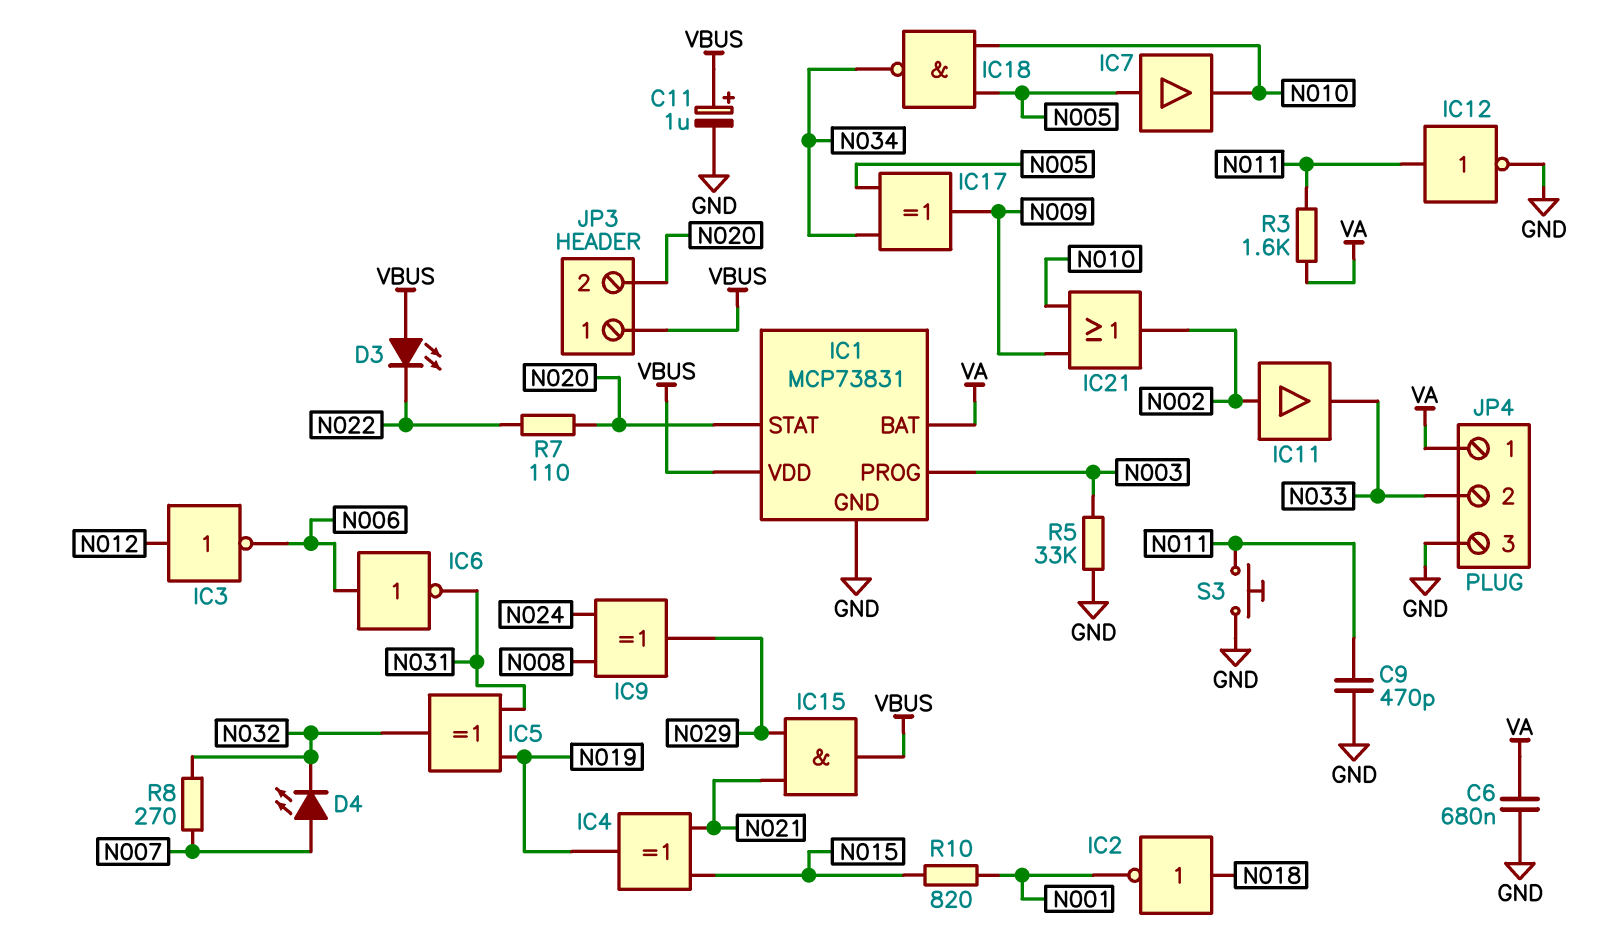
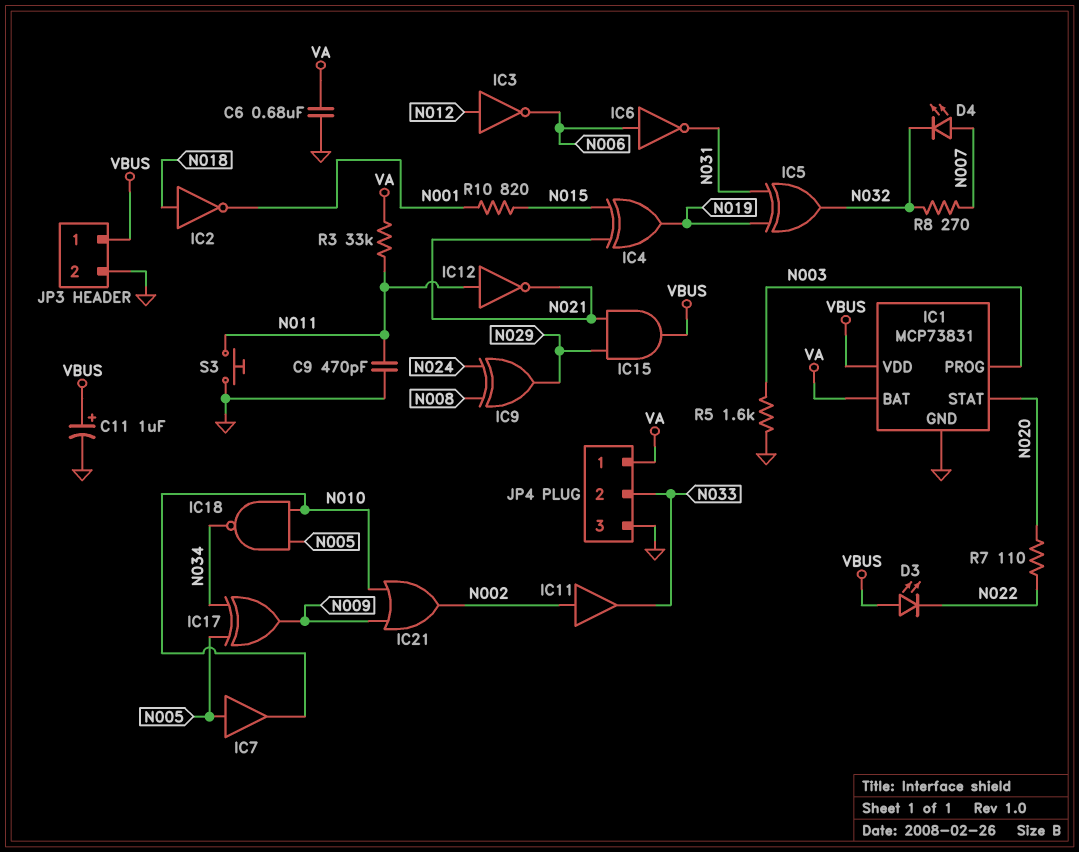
IC12: NOT (in N011, out GND) -> NOT (in N011, out N021)
JP3 pin 2: N020 -> GND
R3: 1.6k (N011, VA) -> 33k (N011, VA)
R5: 33k (GND, N003) -> 1.6k (GND, N003)

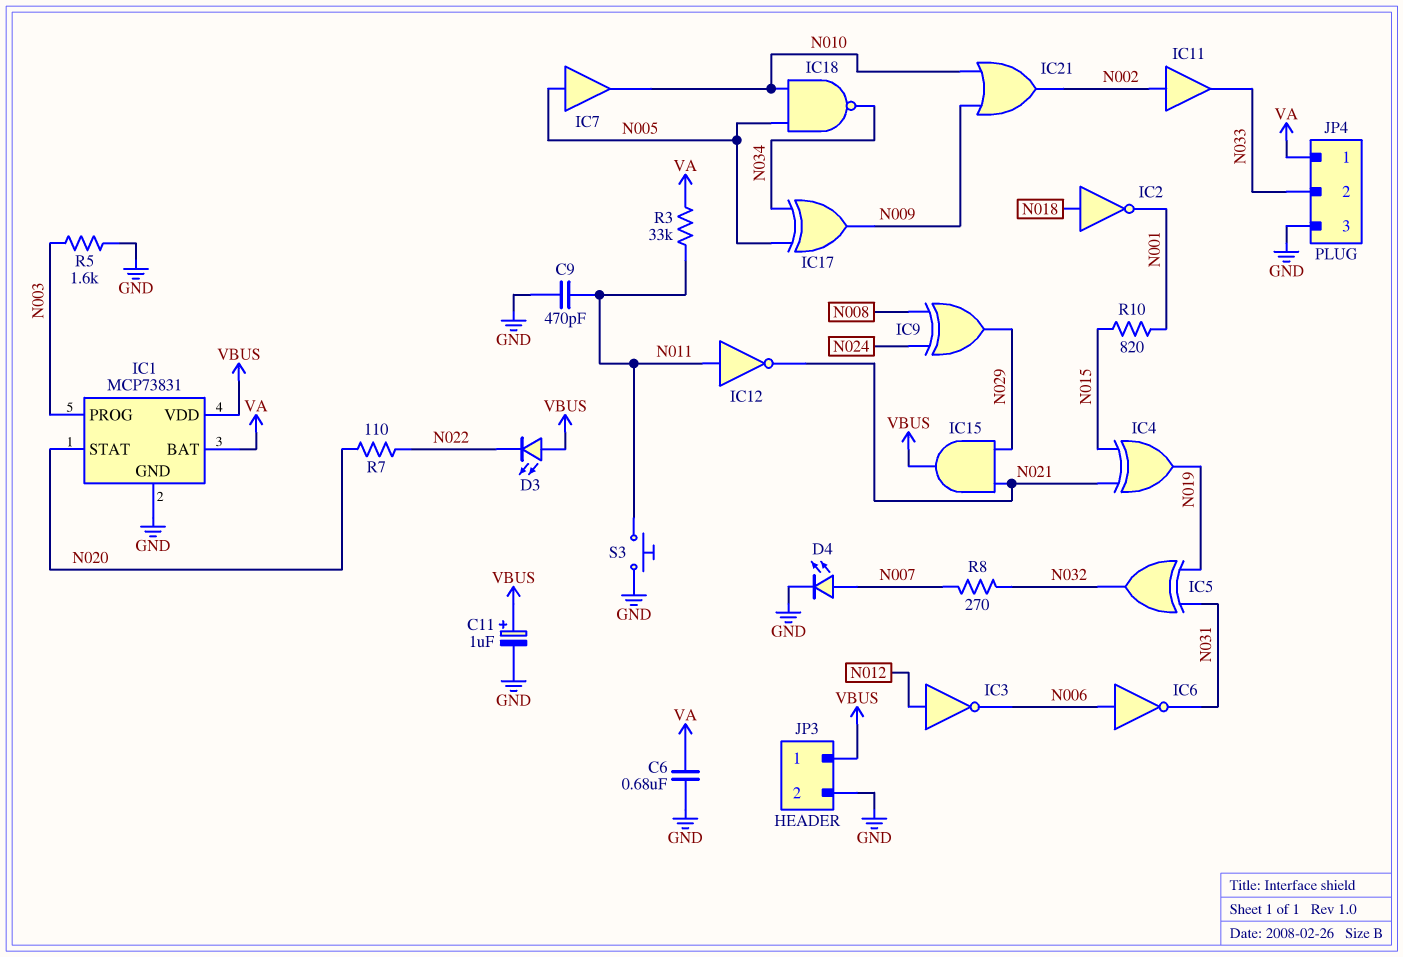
D4: LED (A N007, K N032) -> LED (A N007, K GND)

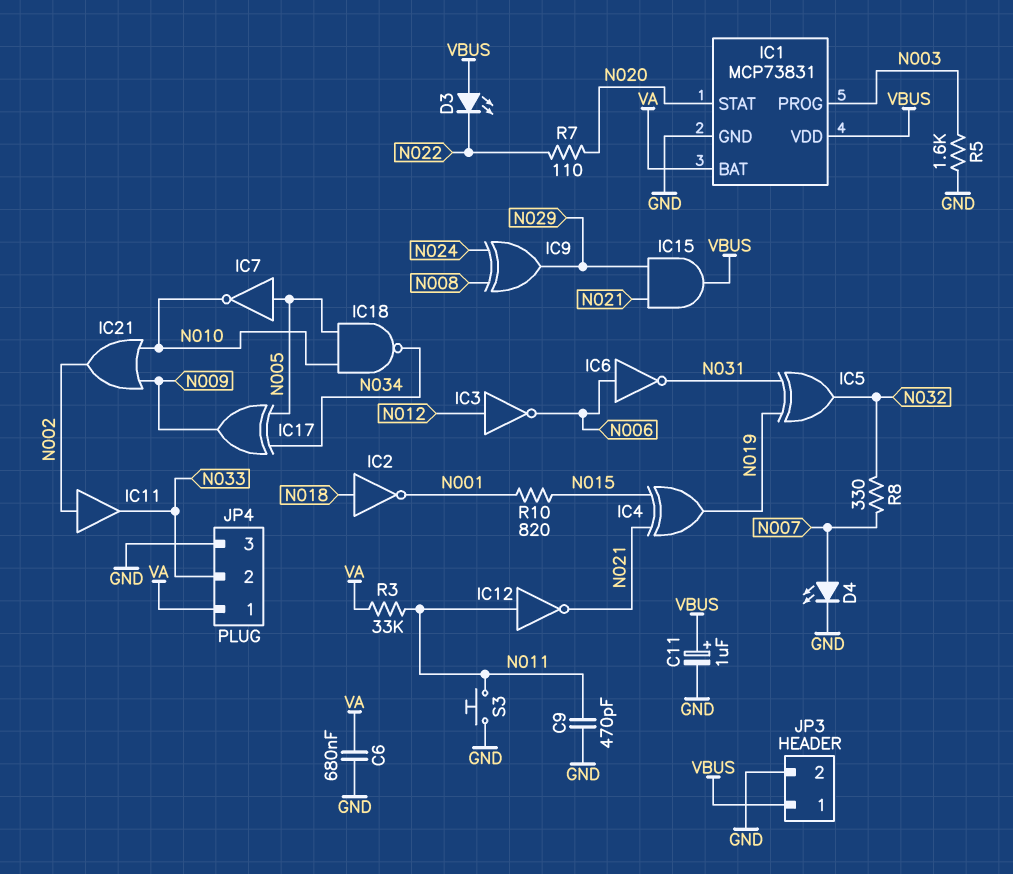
IC7: buffer (in N005, out N010) -> NOT (in N005, out N010)
R8: 270 (N007, N032) -> 330 (N007, N032)

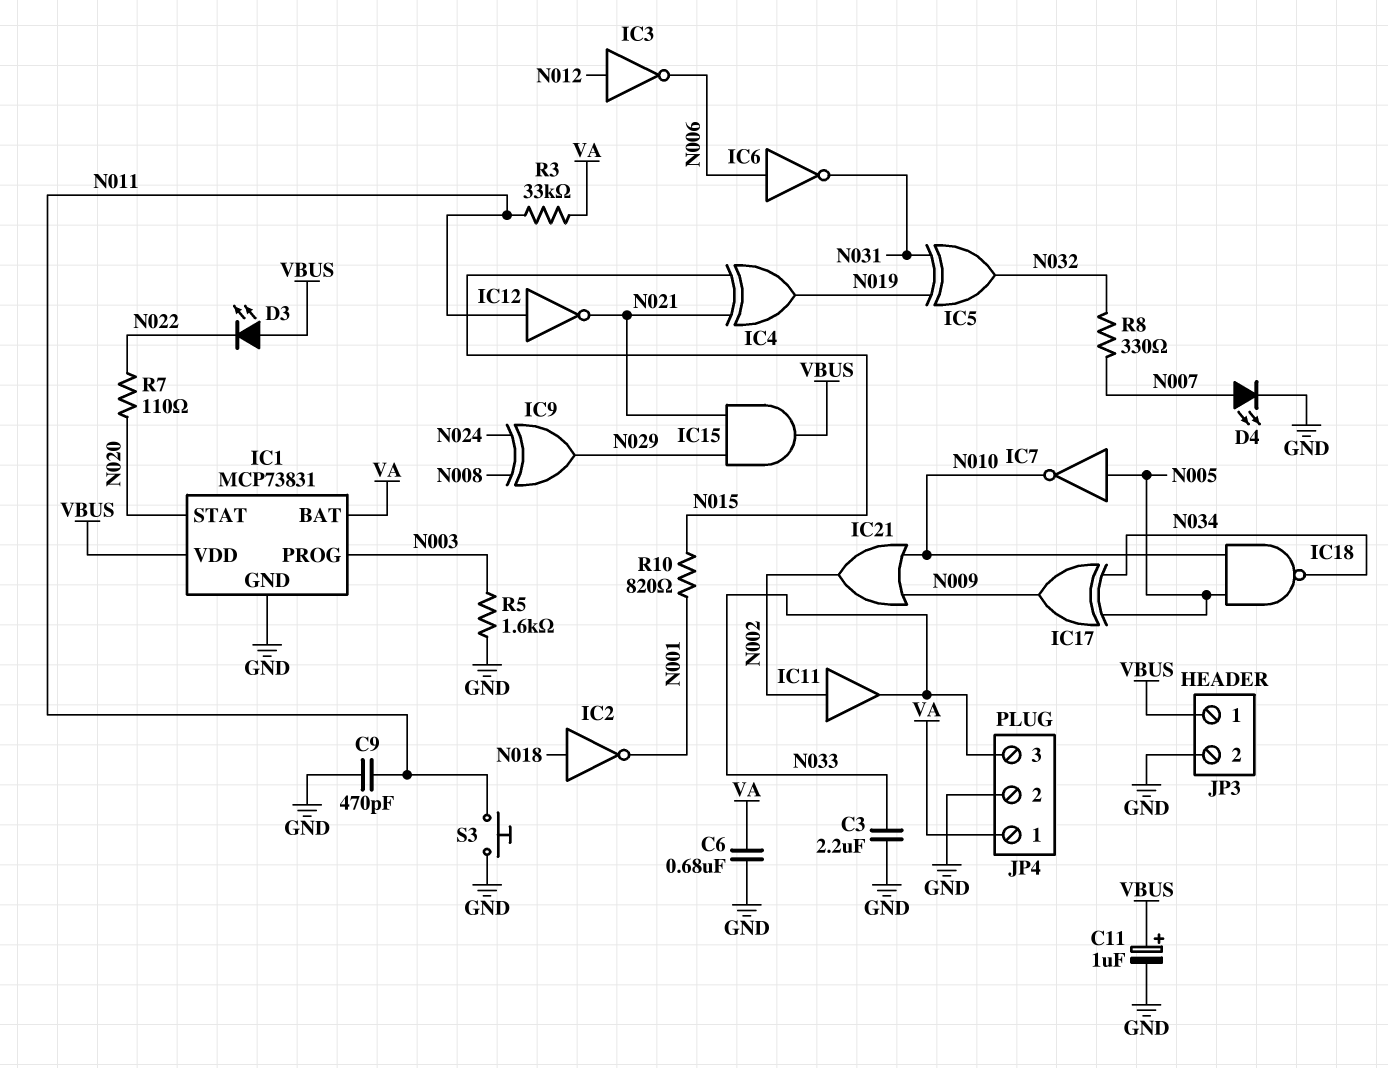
C3: none -> 2.2uF (GND, N033)
JP4 pin 2: N033 -> GND
JP4 pin 3: GND -> N033

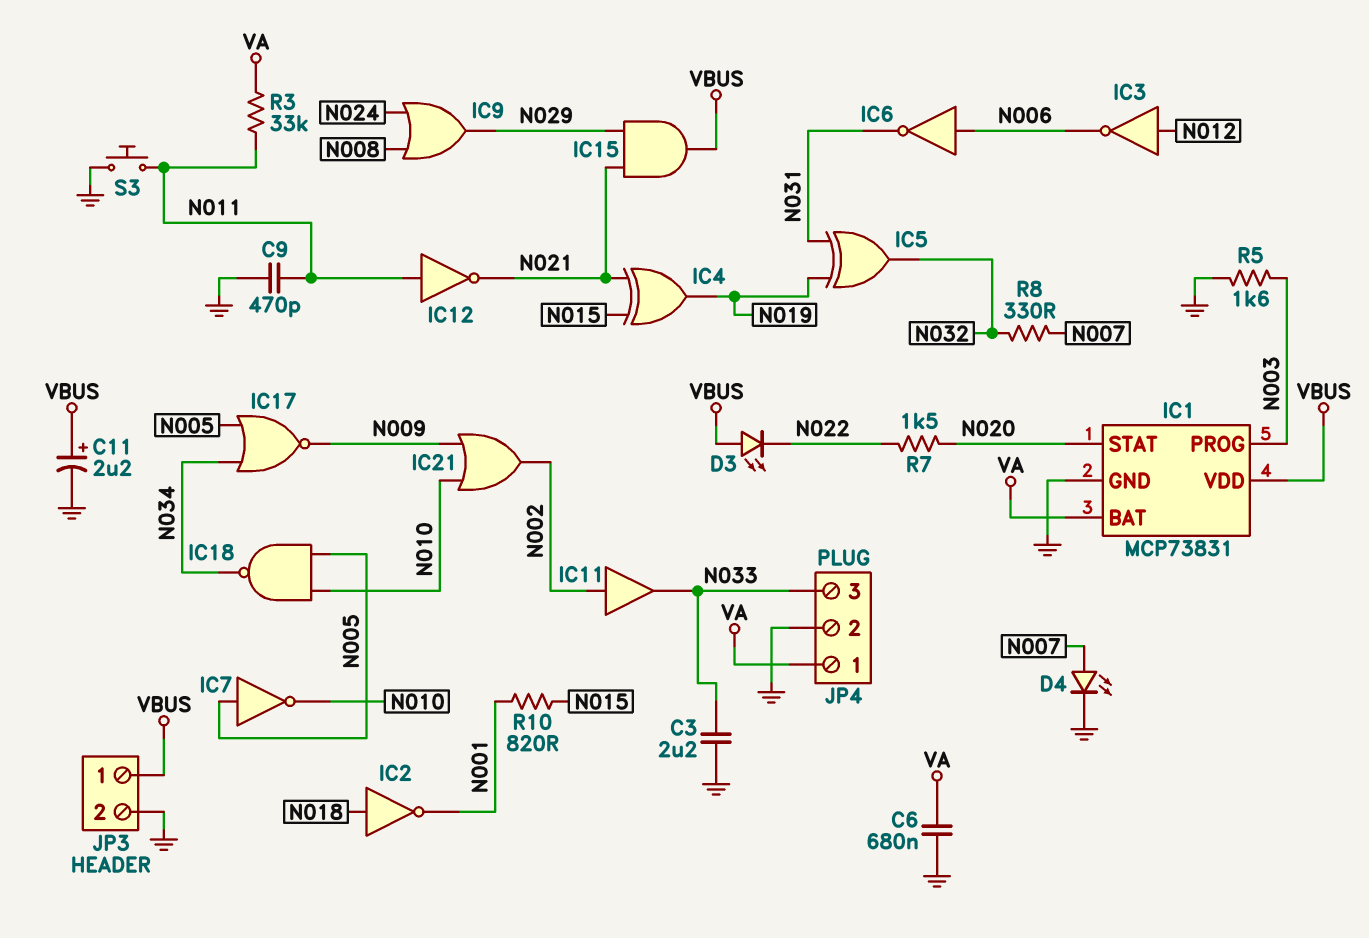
C11: 1uF (plus VBUS, minus GND) -> 2.2uF (plus VBUS, minus GND)
IC9: XOR (in N008, in N024, out N029) -> OR (in N008, in N024, out N029)
IC17: XOR (in N005, in N034, out N009) -> NOR (in N005, in N034, out N009)
R7: 110 (N020, N022) -> 1.5k (N020, N022)

